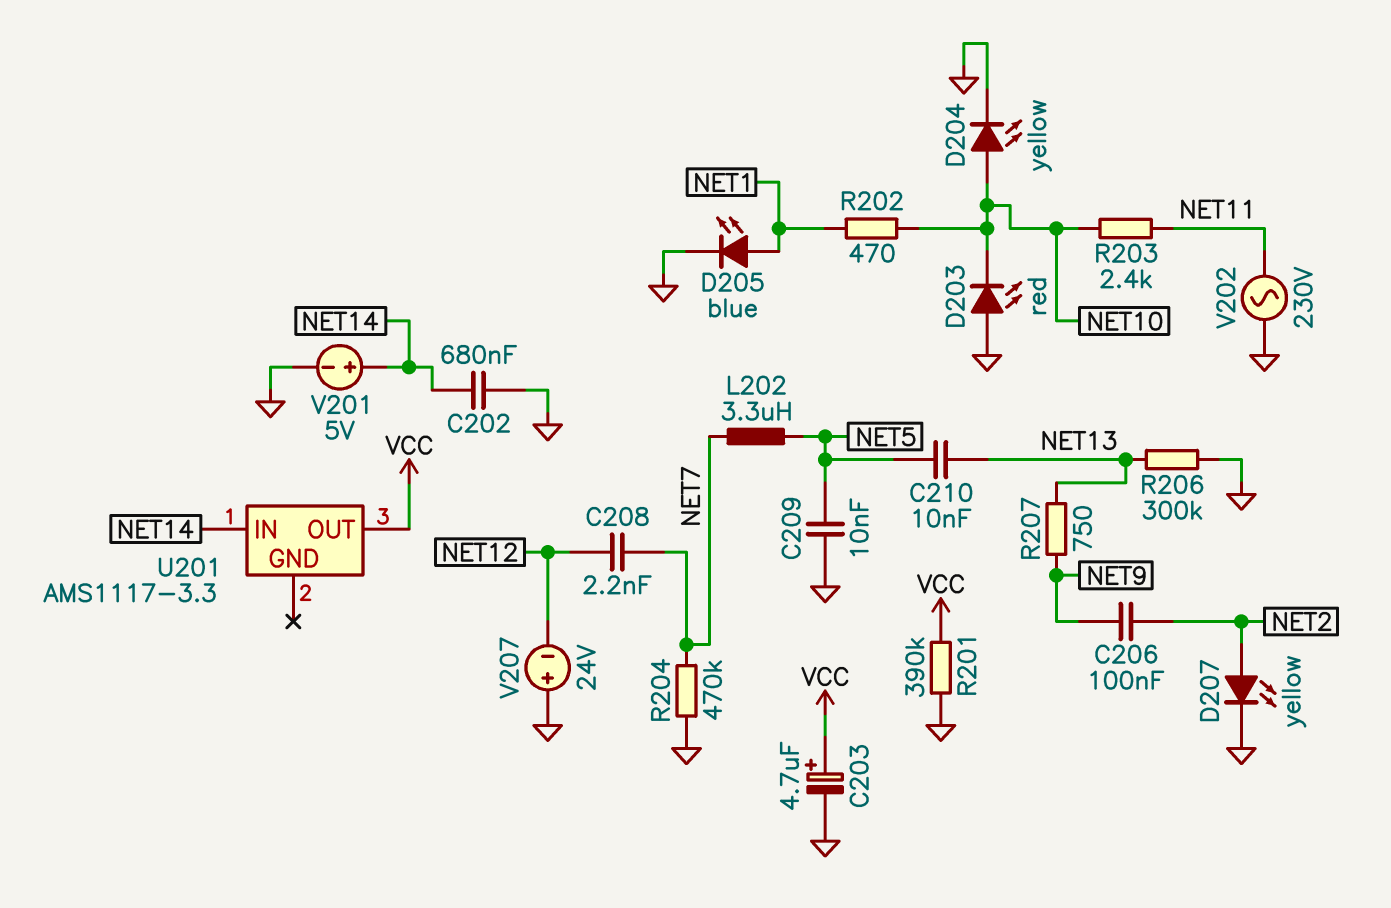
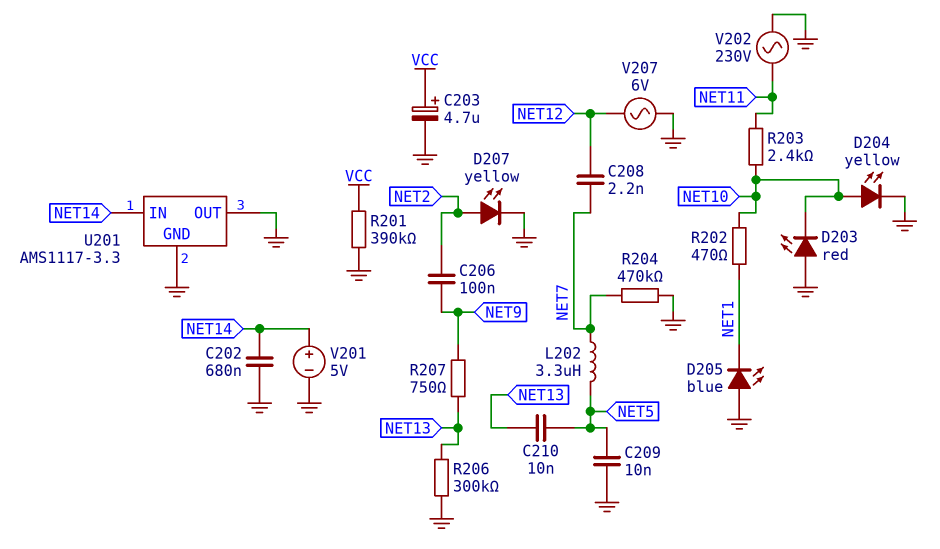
D205: LED blue (A NET1, K GND) -> LED blue (A GND, K NET1)
U201 pin GND: none -> GND
U201 pin OUT: VCC -> GND
V207: 24V (plus GND, minus NET12) -> AC 6V (GND, NET12)

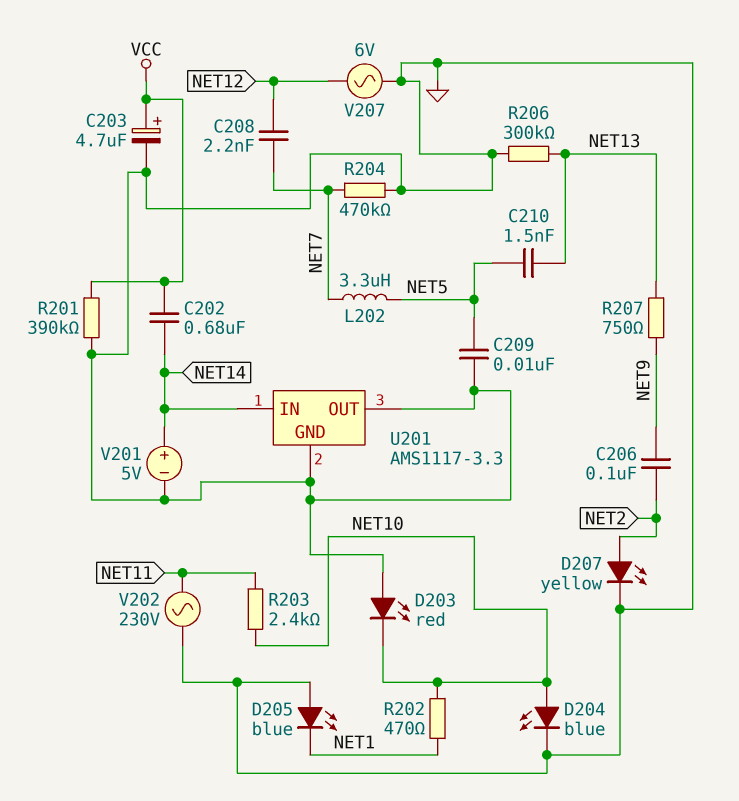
C202: 680nF (GND, NET14) -> 680nF (NET14, VCC)
C210: 10nF (NET5, NET13) -> 1.5nF (NET5, NET13)
D204: LED yellow (A NET10, K GND) -> LED blue (A NET10, K GND)

